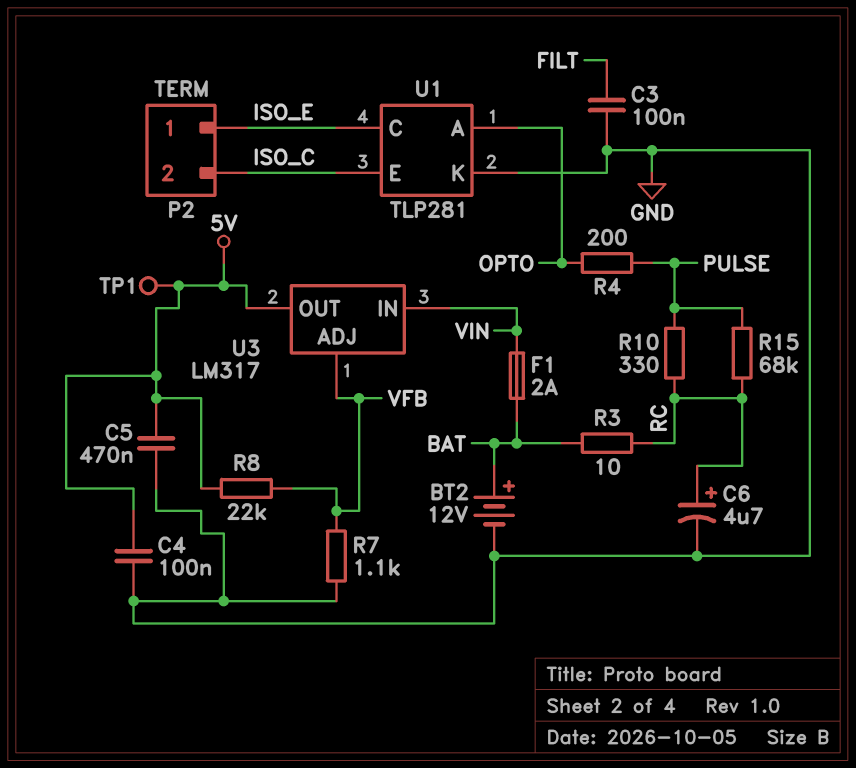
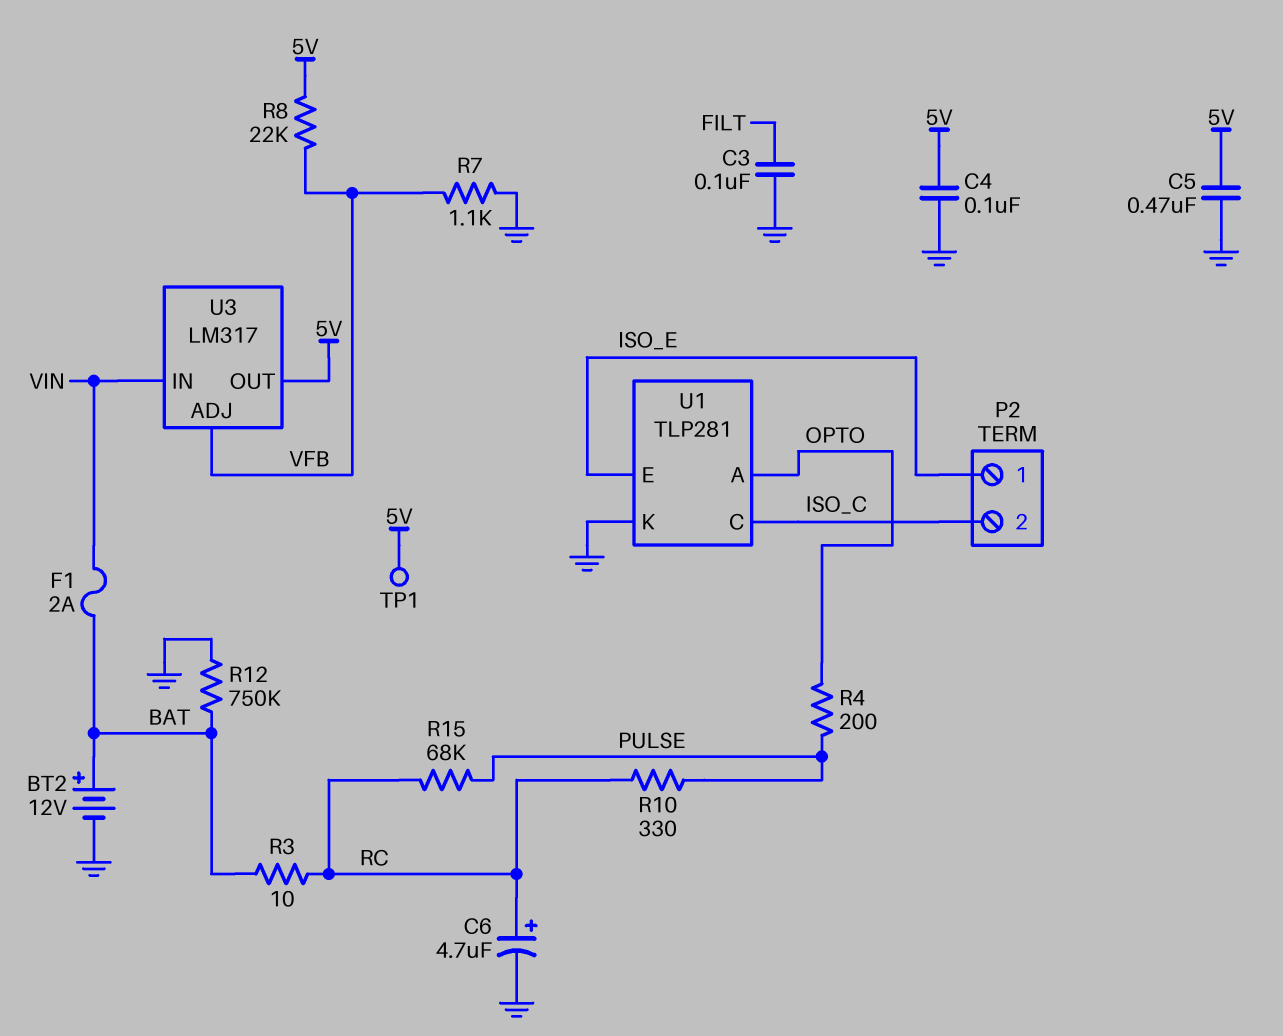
R12: none -> 750k (BAT, GND)
U1 pin C: ISO_E -> ISO_C
U1 pin E: ISO_C -> ISO_E

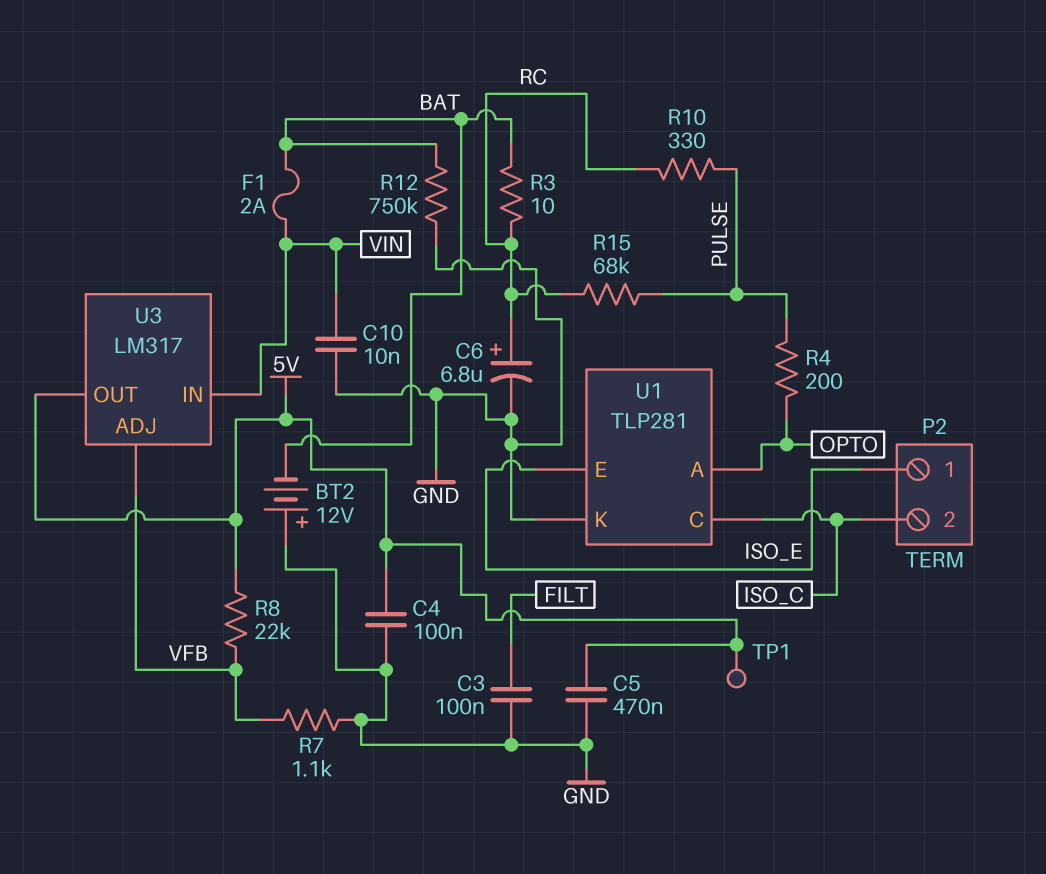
BT2: 12V (plus BAT, minus GND) -> 12V (plus GND, minus BAT)
C6: 4.7uF (plus RC, minus GND) -> 6.8uF (plus RC, minus GND)
C10: none -> 10nF (GND, VIN)

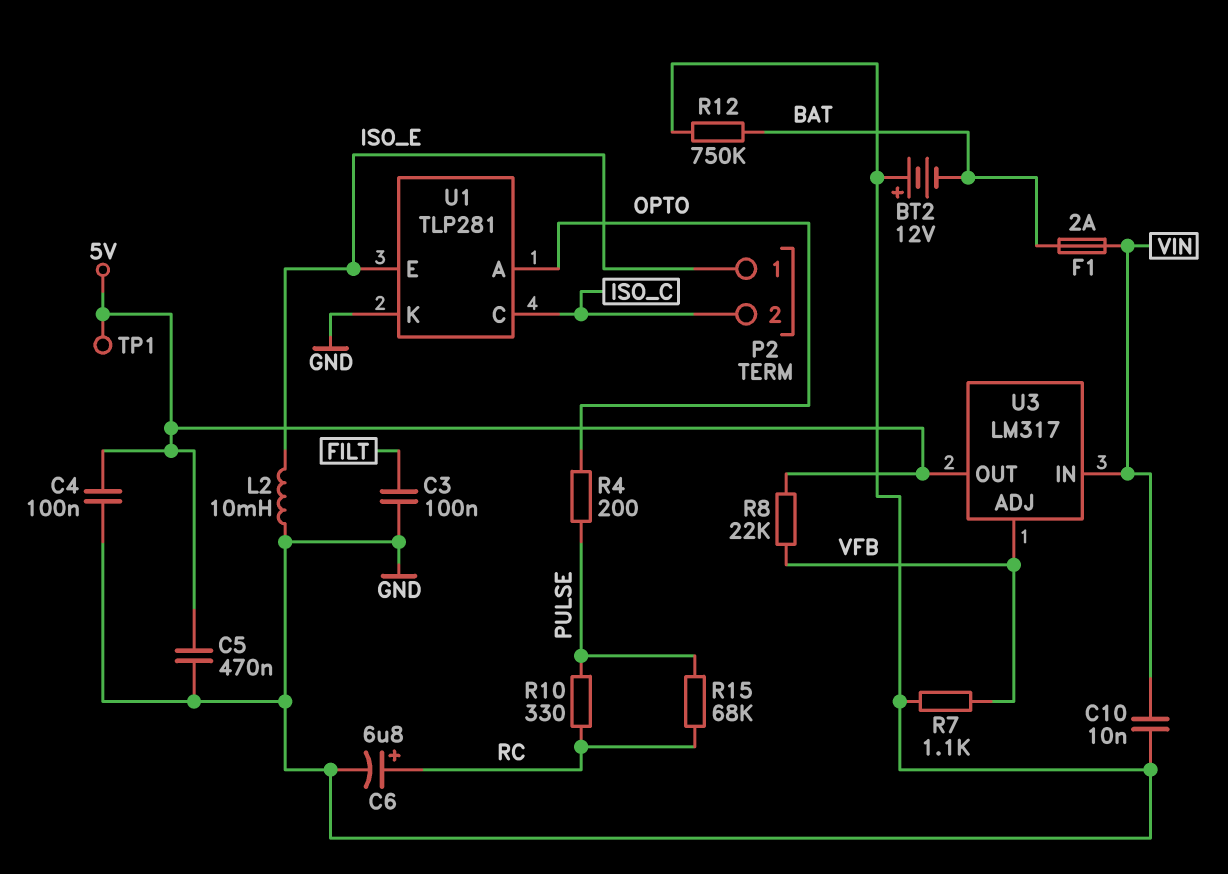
L2: none -> 10mH (GND, ISO_E)
R3: 10 (BAT, RC) -> none

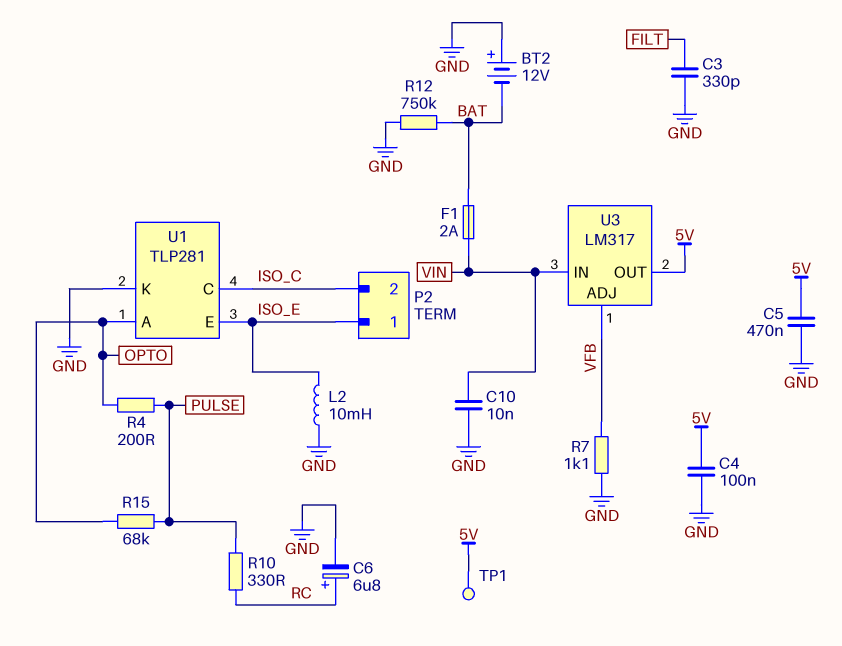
C3: 100nF (FILT, GND) -> 330pF (FILT, GND)
R8: 22k (5V, VFB) -> none
R15: 68k (PULSE, RC) -> 68k (OPTO, PULSE)

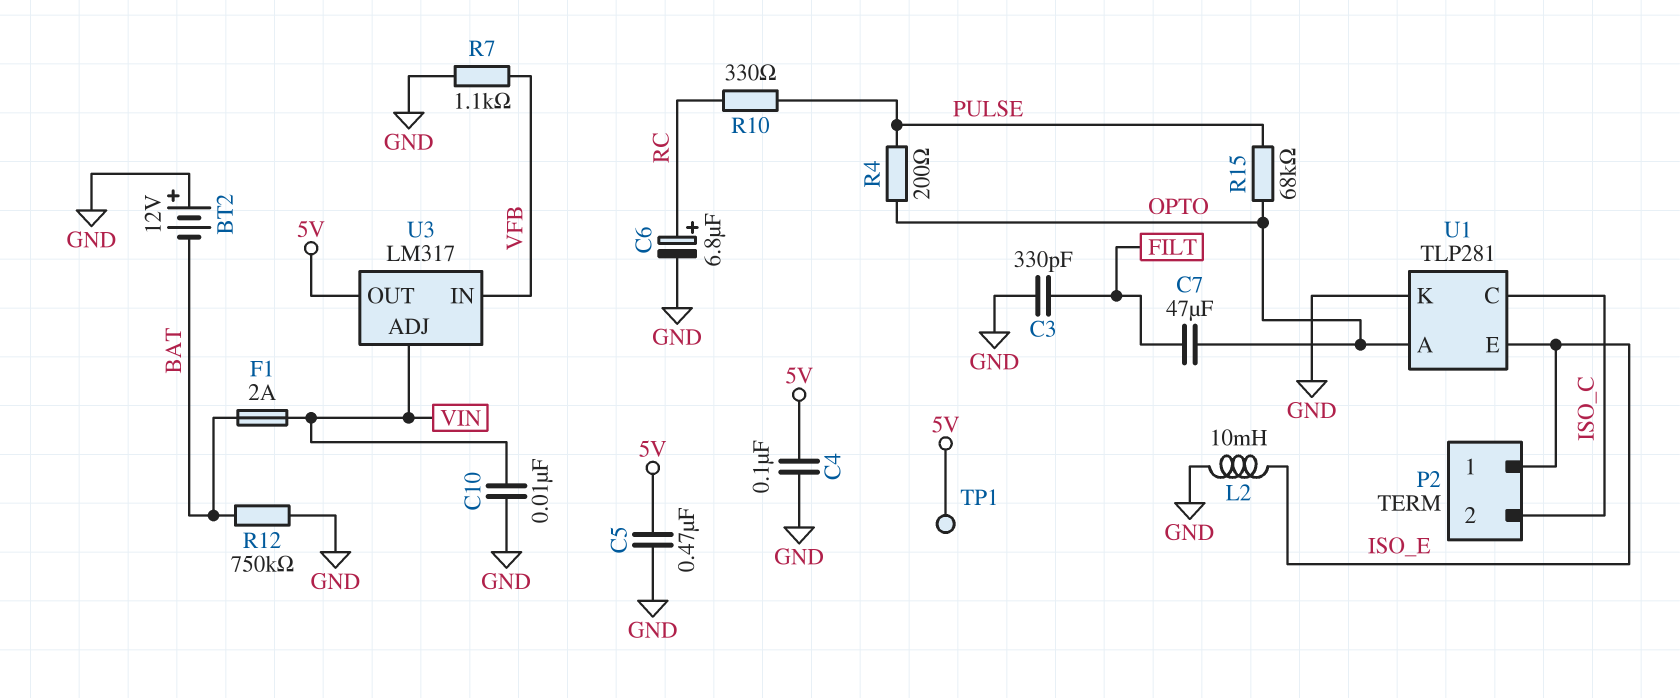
C7: none -> 47uF (FILT, OPTO)
U3 pin ADJ: VFB -> VIN
U3 pin IN: VIN -> VFB

